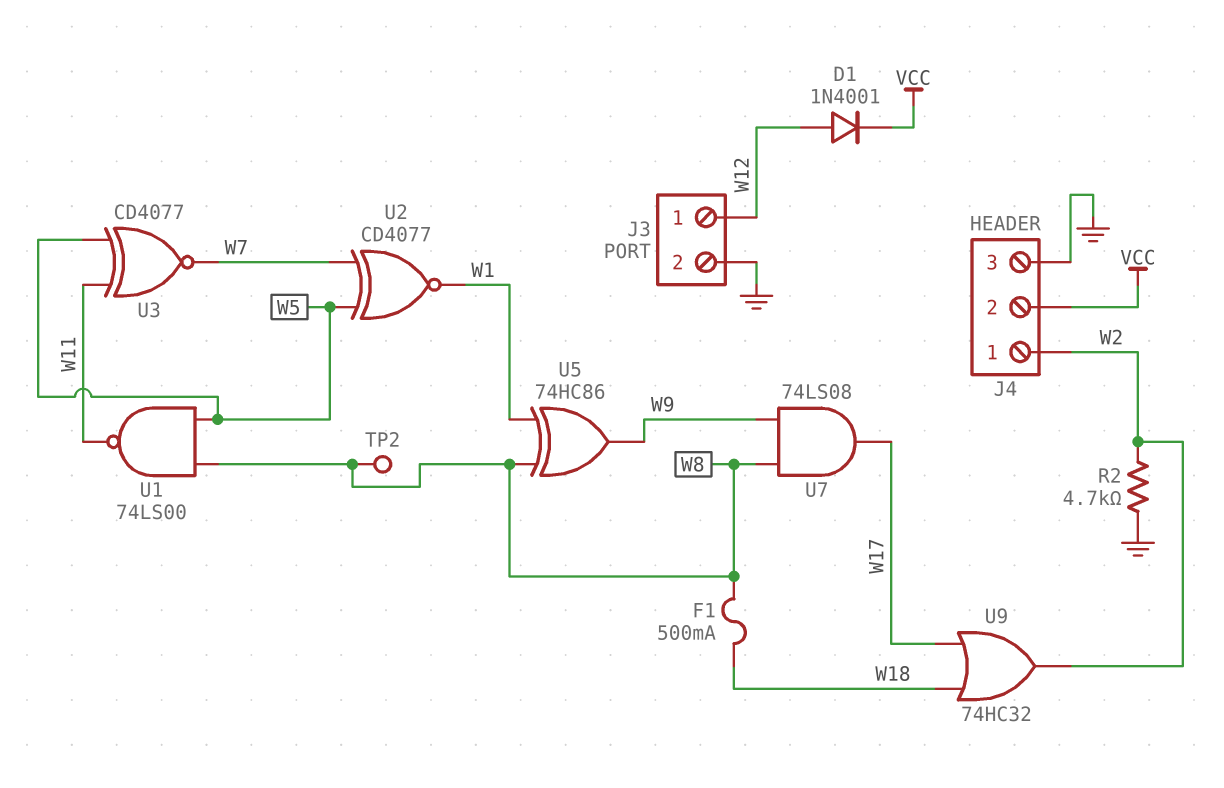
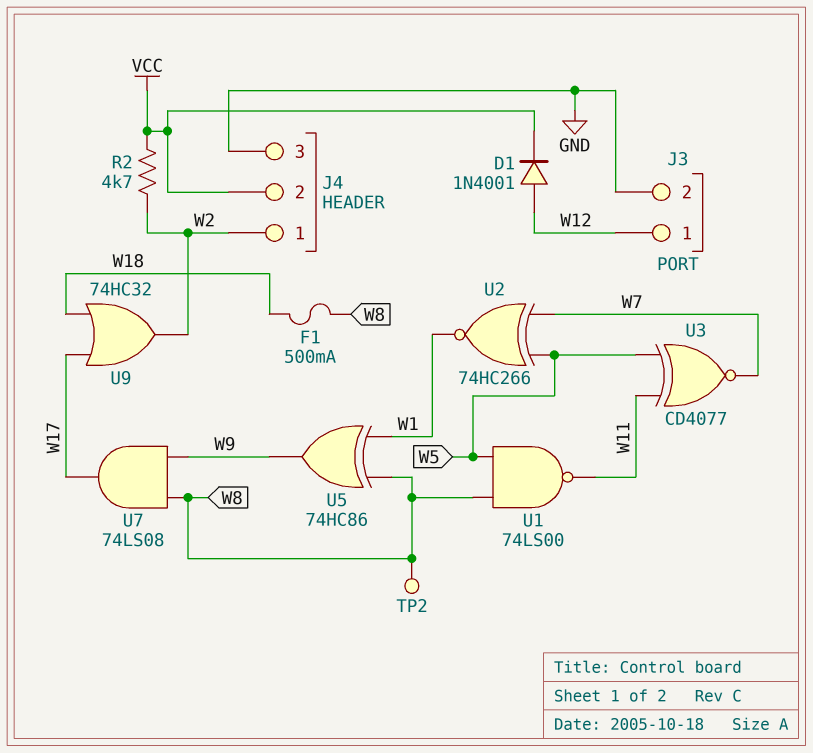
R2: 4.7k (GND, W2) -> 4.7k (VCC, W2)
U2: XNOR CD4077 (in W5, in W7, out W1) -> XNOR 74HC266 (in W5, in W7, out W1)

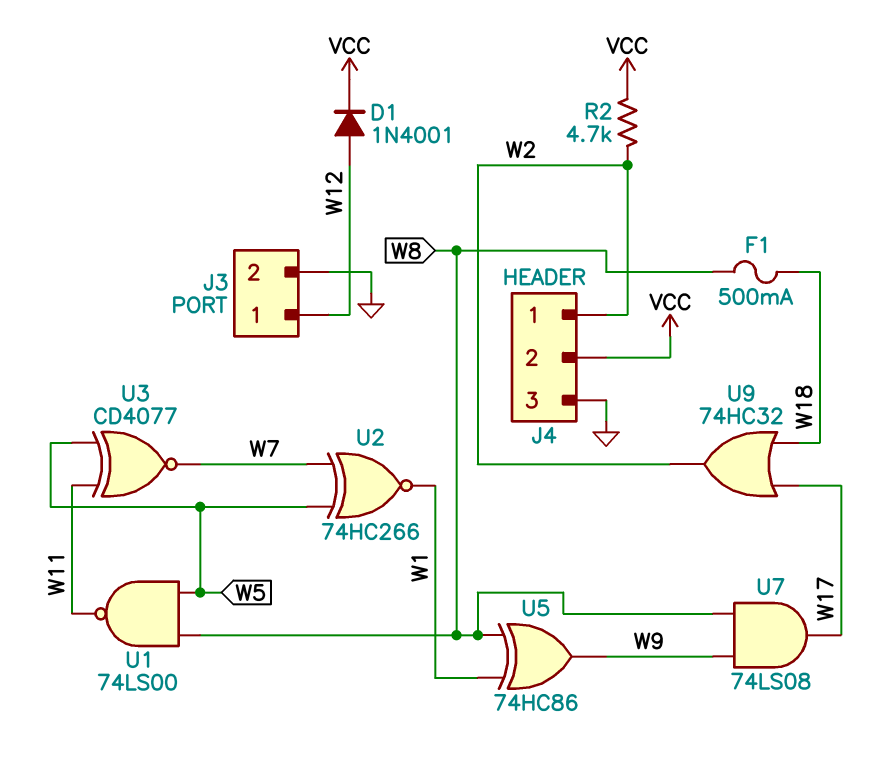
TP2: test point (W8) -> none

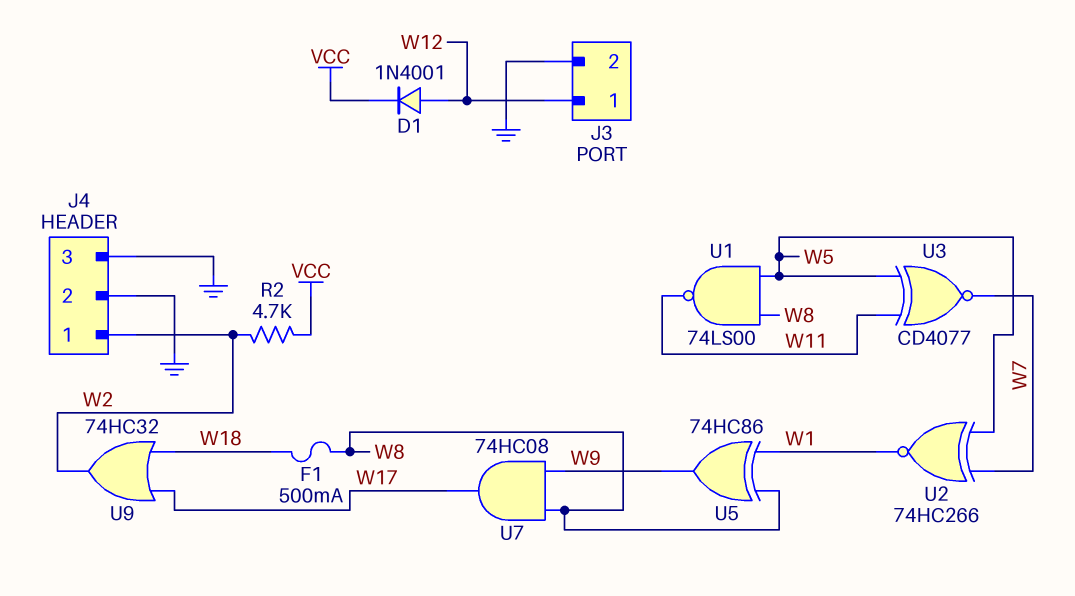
J4 pin 2: VCC -> GND
U7: AND 74LS08 (in W8, in W9, out W17) -> AND 74HC08 (in W8, in W9, out W17)

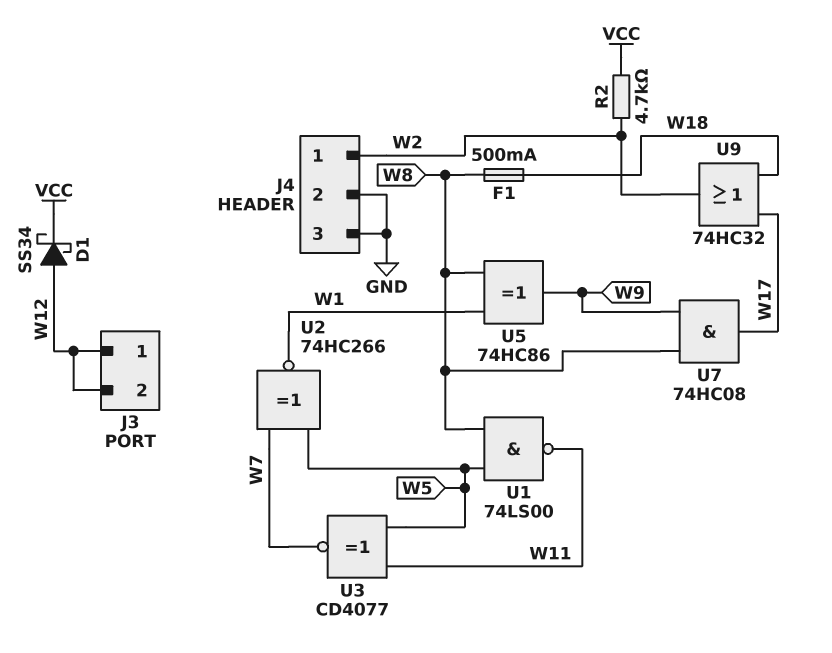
D1: diode 1N4001 (A W12, K VCC) -> schottky SS34 (A W12, K VCC)
J3 pin 2: GND -> W12

